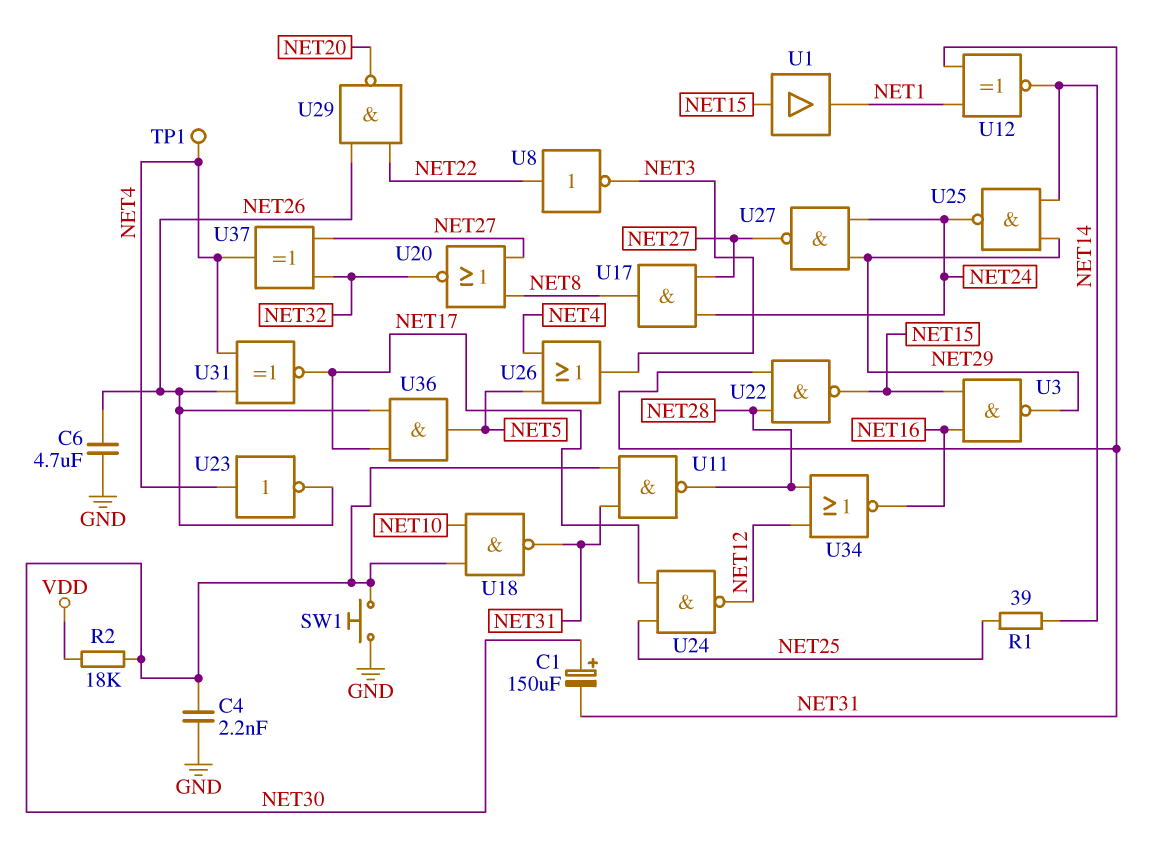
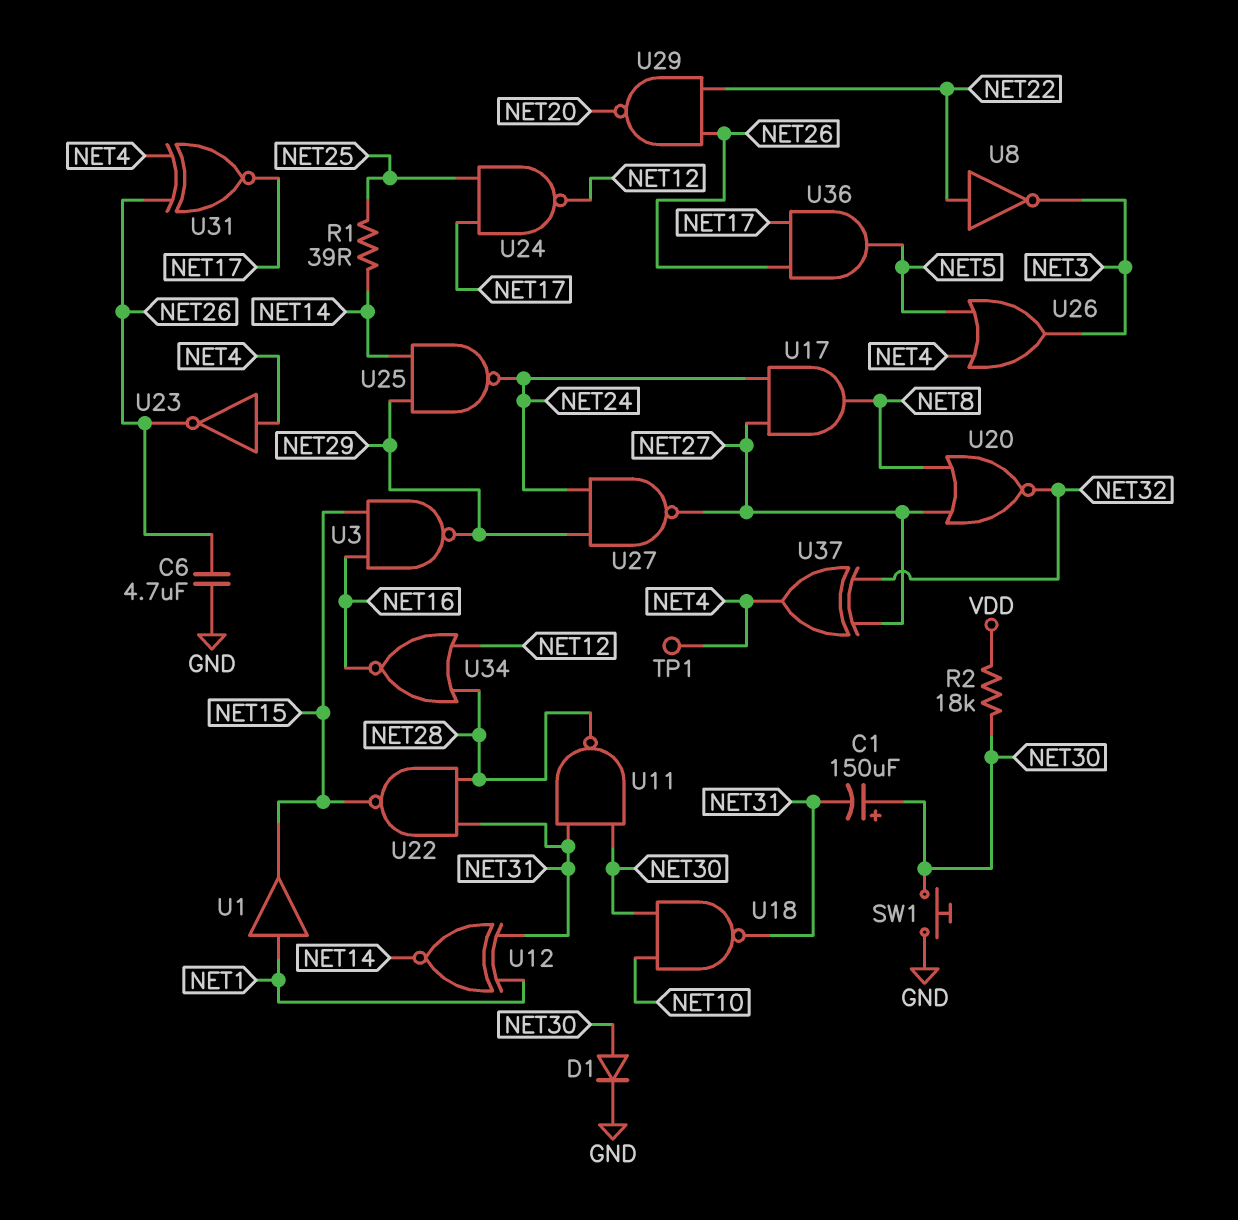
C4: 2.2nF (GND, NET30) -> none
D1: none -> diode (A NET30, K GND)
U1: buffer (in NET15, out NET1) -> buffer (in NET1, out NET15)

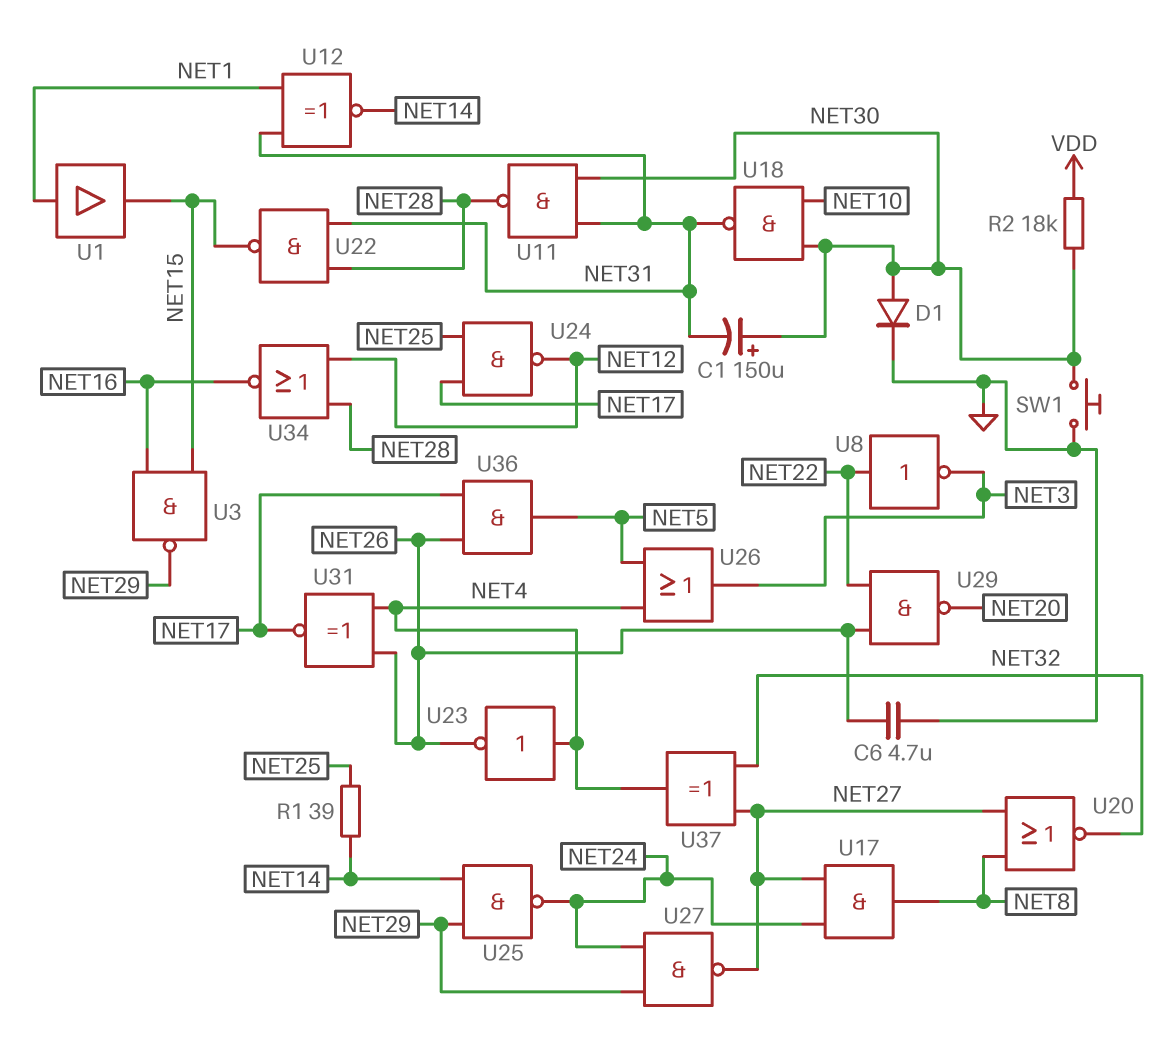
TP1: test point (NET4) -> none

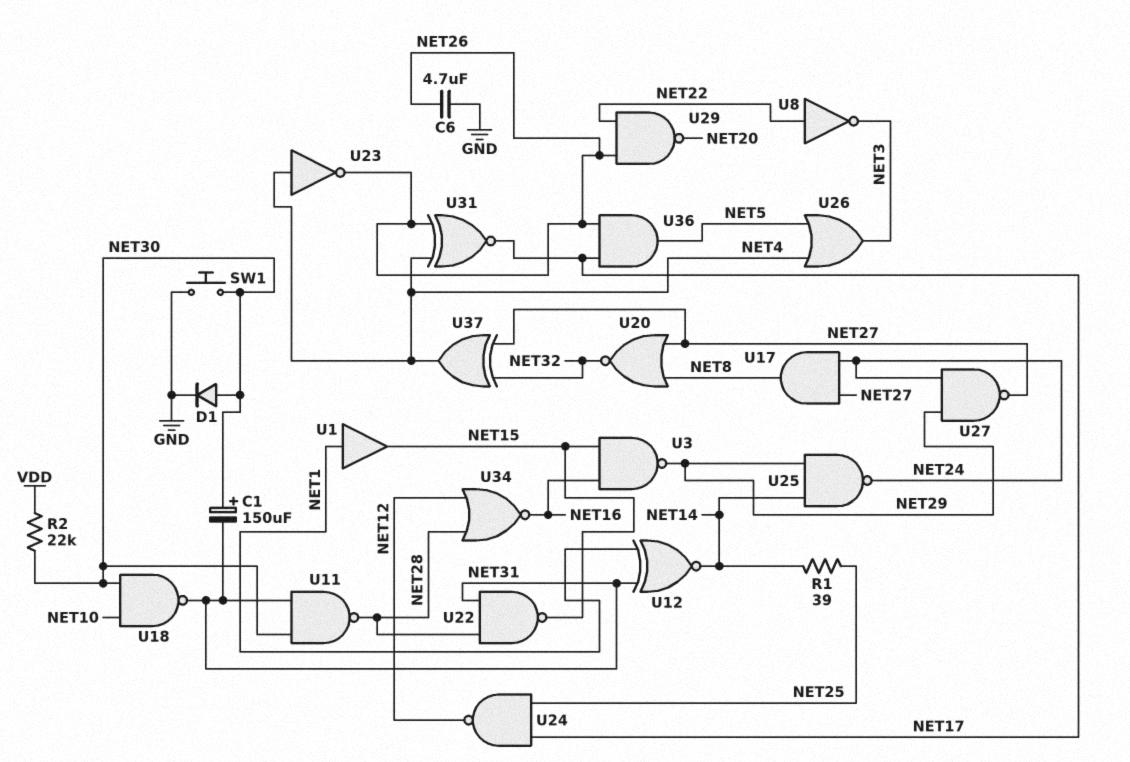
R2: 18k (NET30, VDD) -> 22k (NET30, VDD)

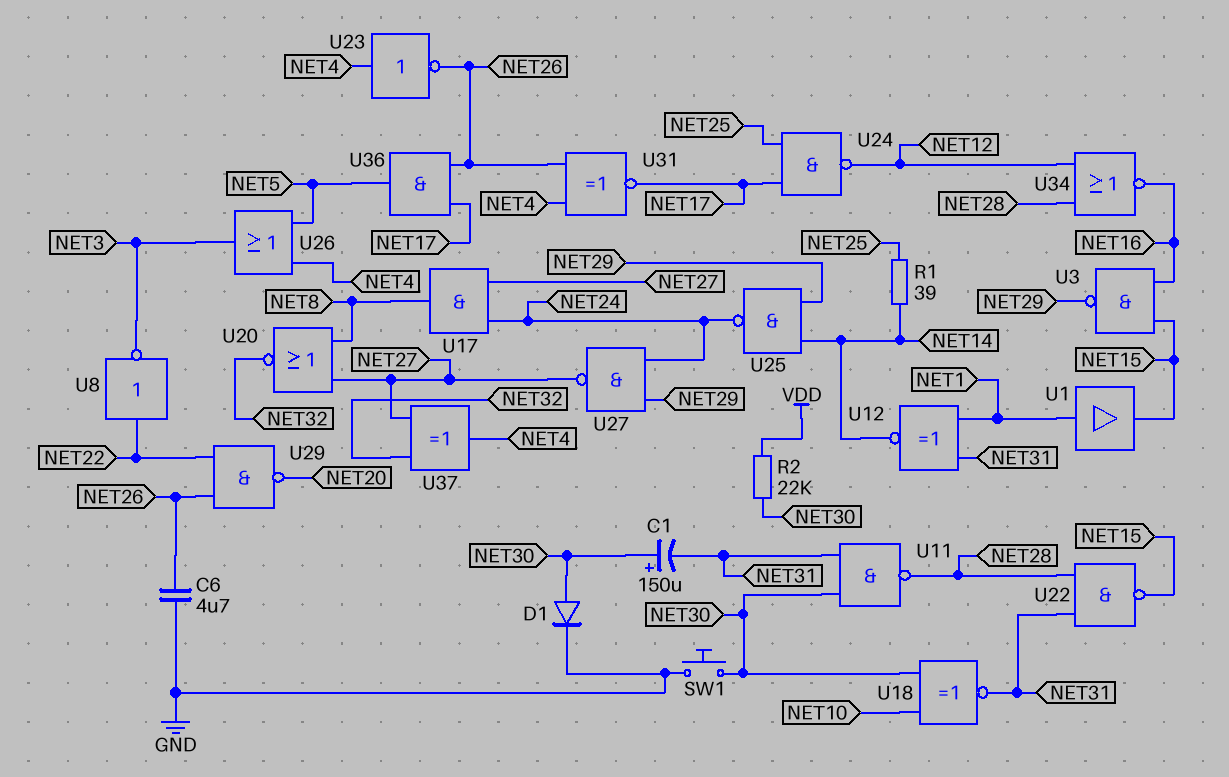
U18: NAND (in NET10, in NET30, out NET31) -> XNOR (in NET10, in NET30, out NET31)

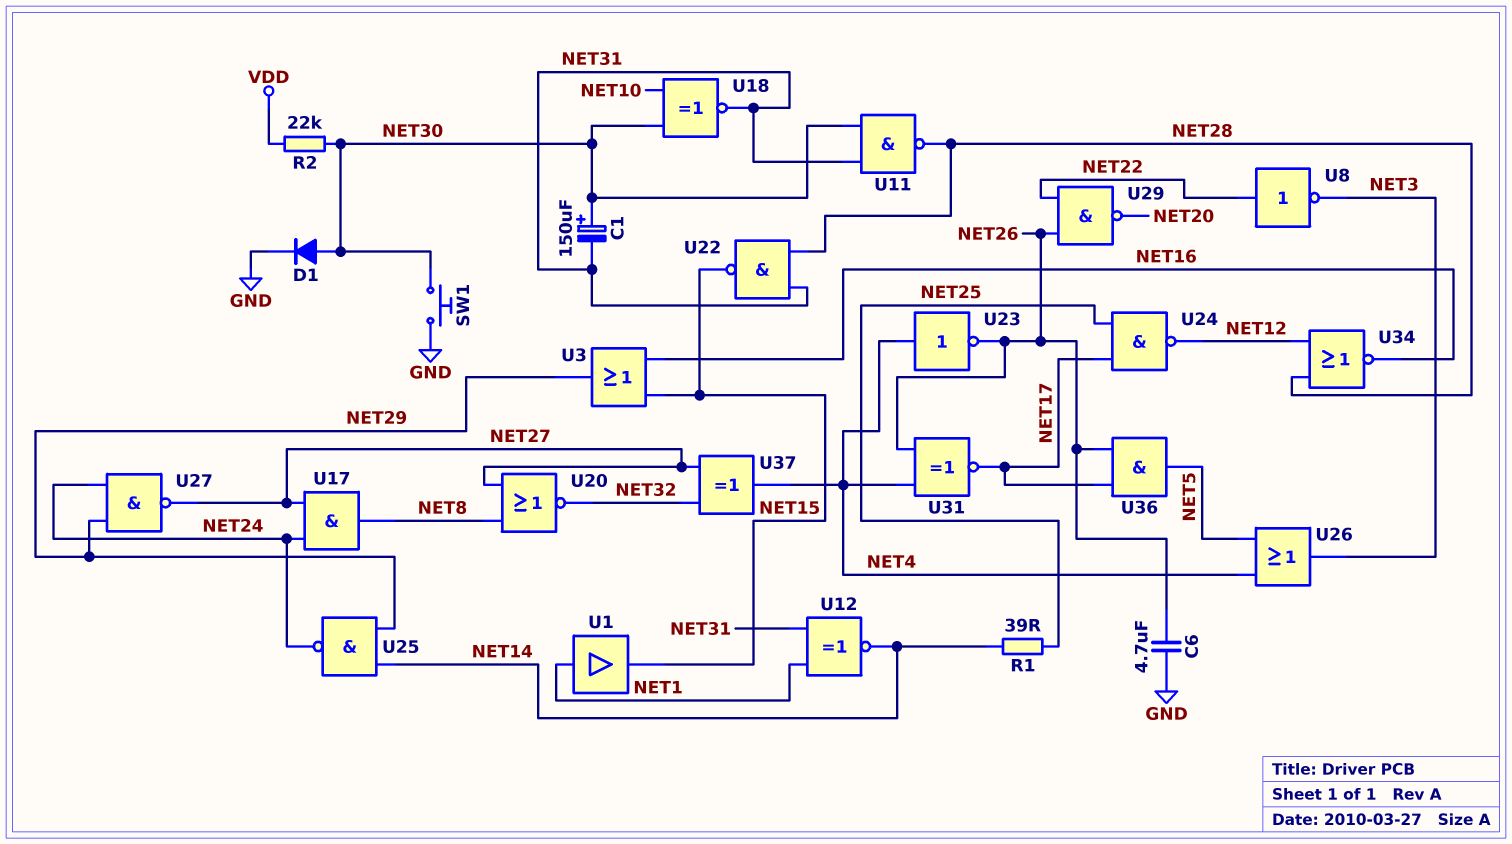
U3: NAND (in NET15, in NET16, out NET29) -> OR (in NET15, in NET16, out NET29)

